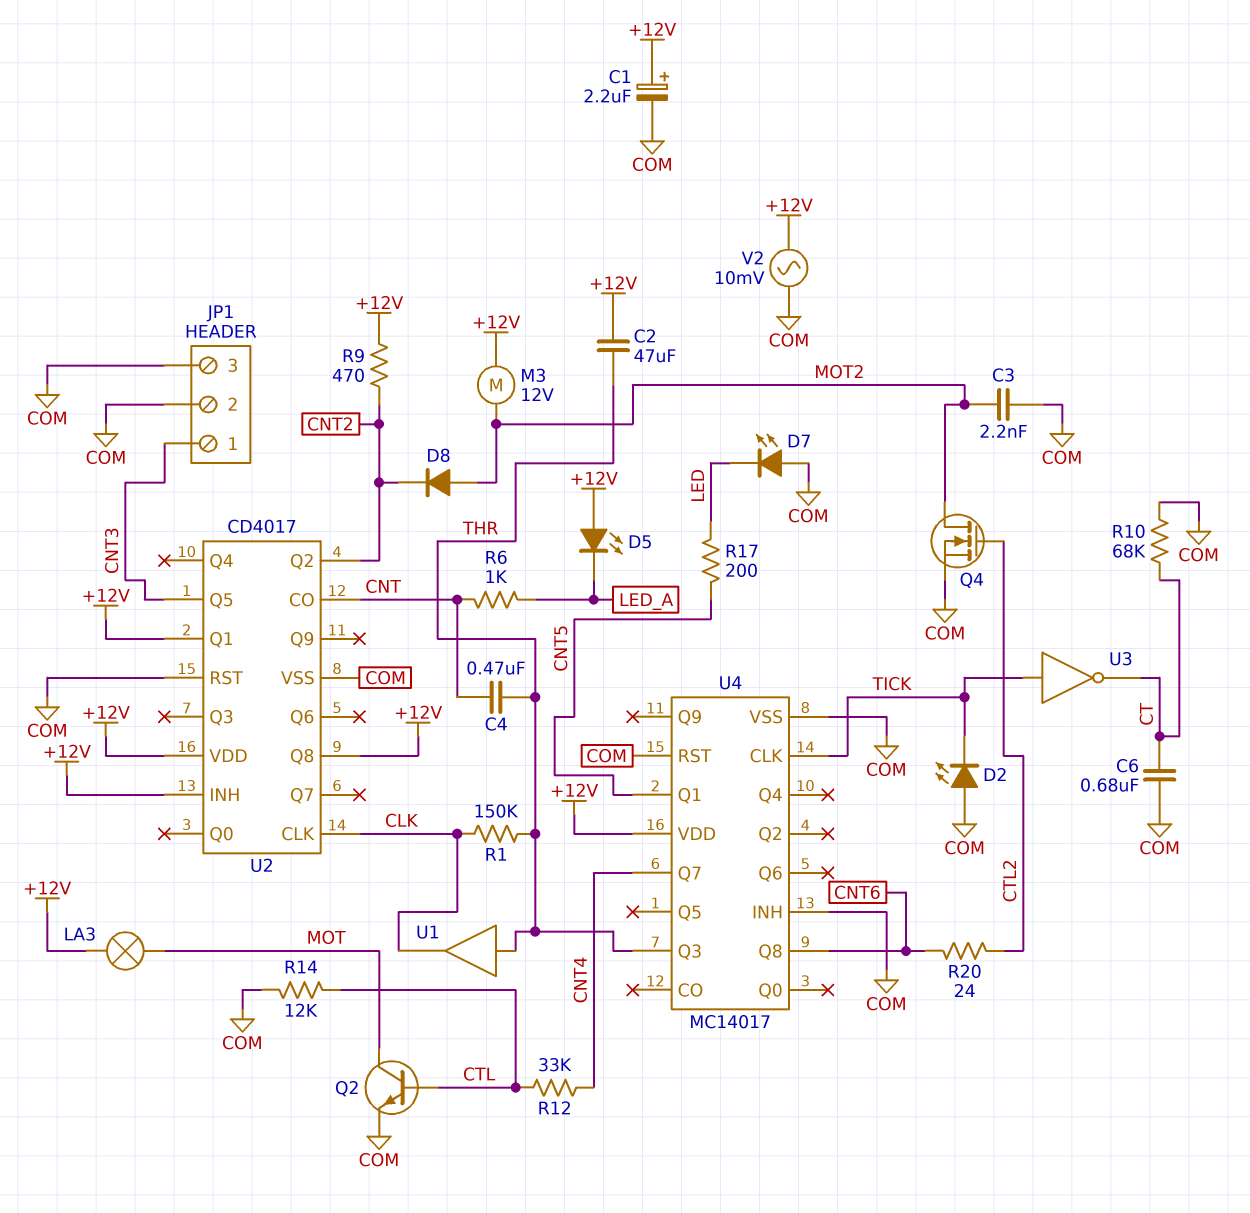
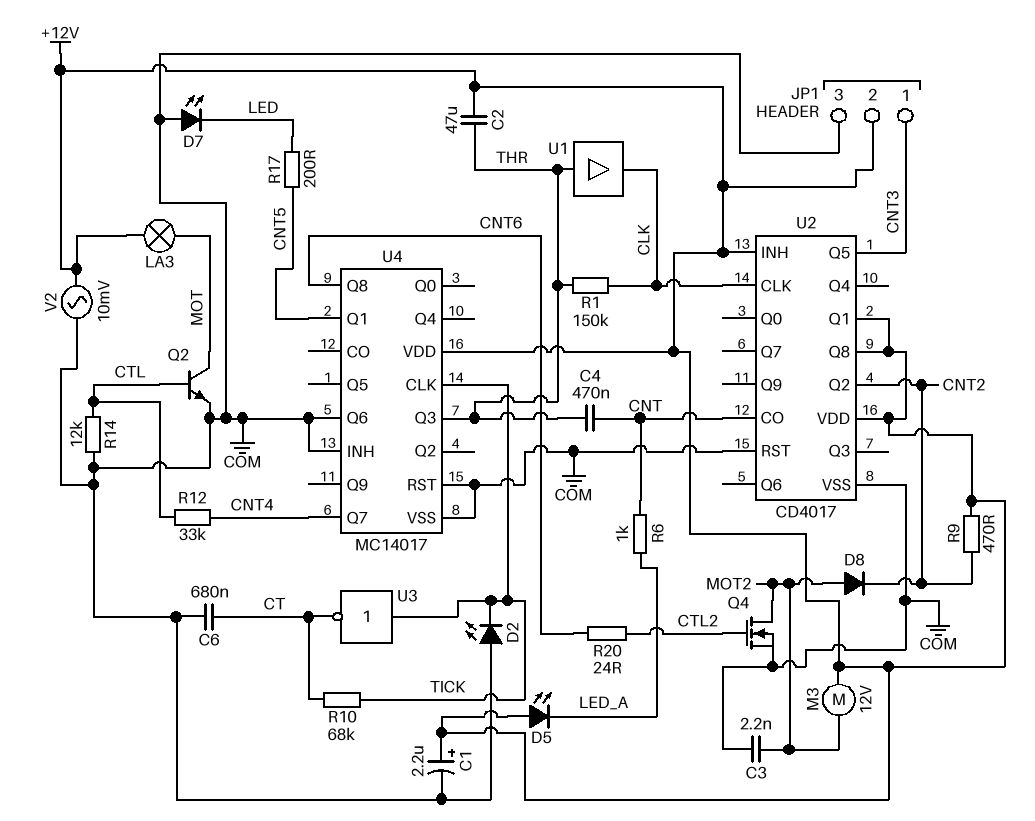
JP1 pin 2: COM -> +12V
R10: 68k (COM, CT) -> 68k (CT, TICK)
U4 pin Q6: none -> COM

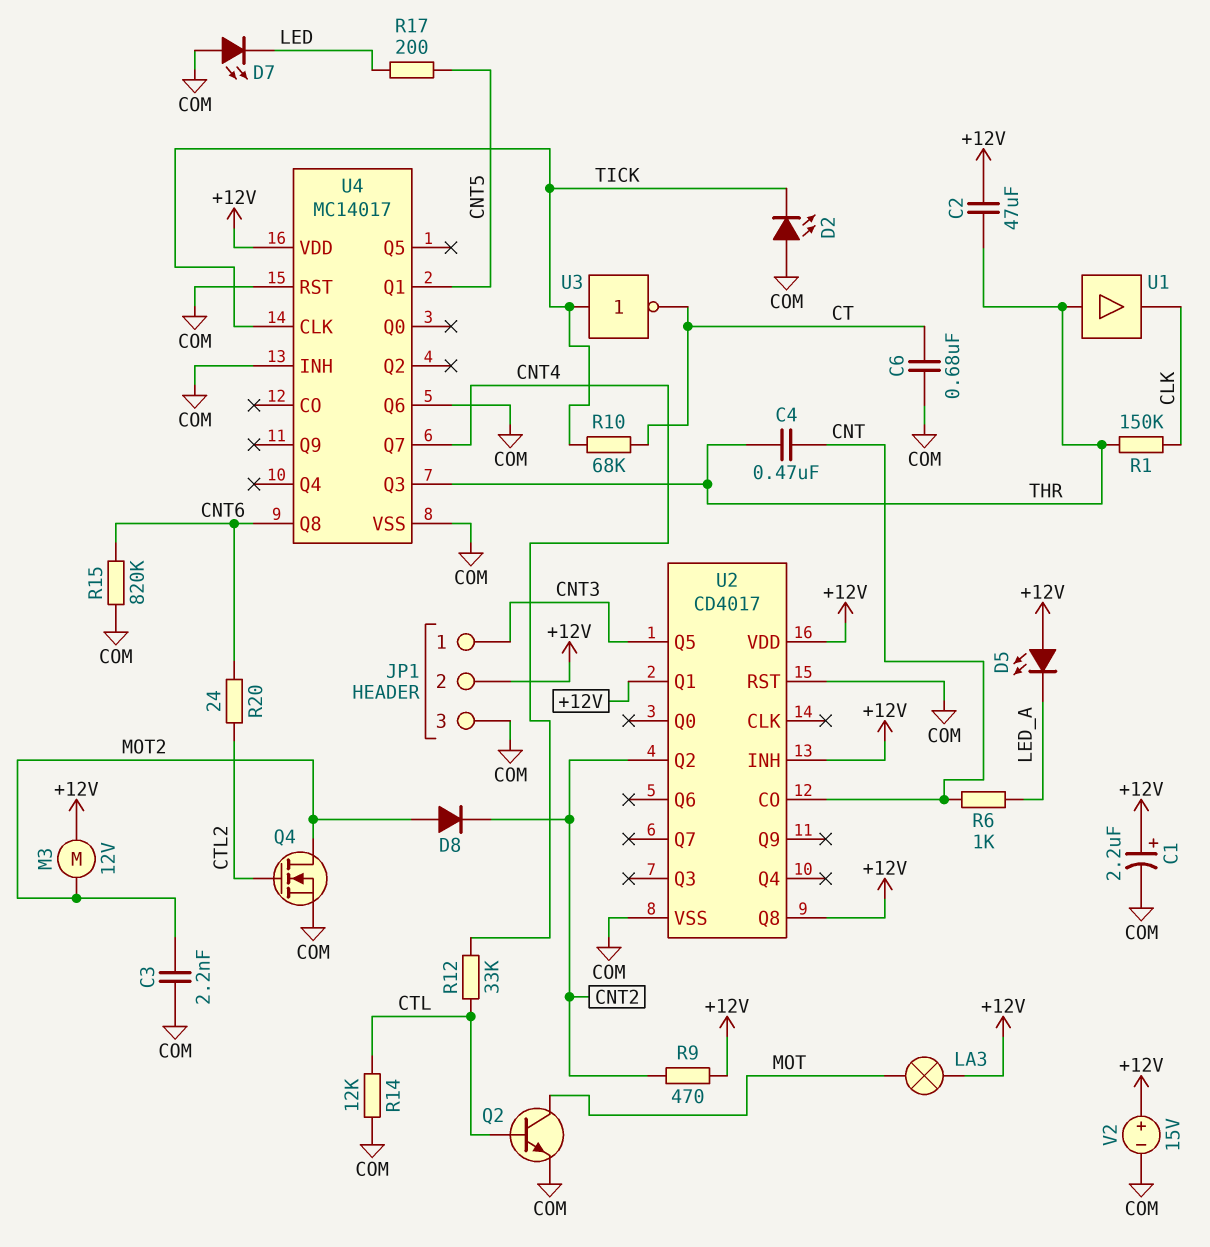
R15: none -> 820k (CNT6, COM)
U2 pin CLK: CLK -> none
V2: AC 10mV (+12V, COM) -> 15V (plus +12V, minus COM)

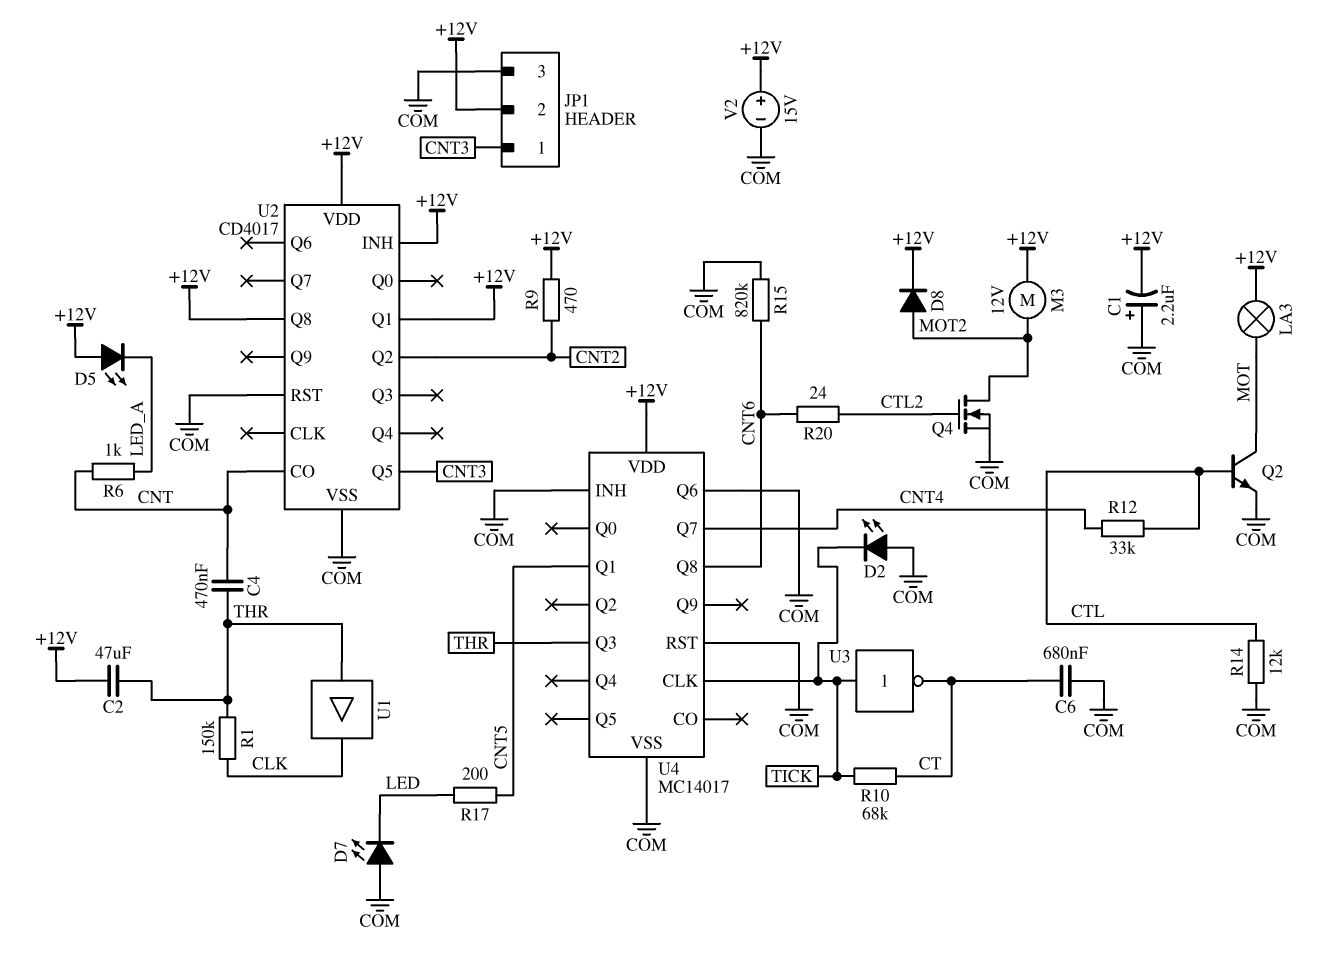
C1: 2.2uF (plus +12V, minus COM) -> 2.2uF (plus COM, minus +12V)
C3: 2.2nF (COM, MOT2) -> none
D8: diode (A MOT2, K CNT2) -> diode (A MOT2, K +12V)

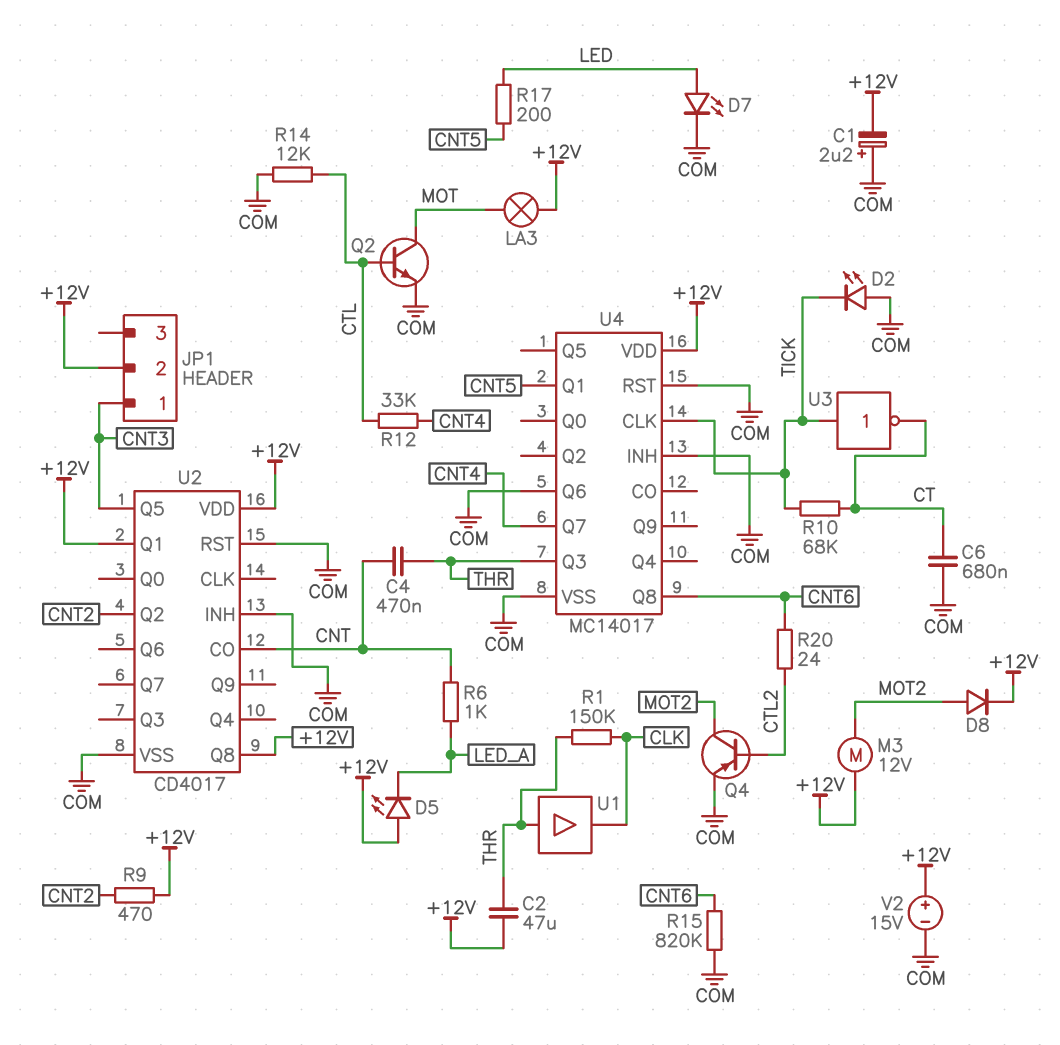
D7: LED (A COM, K LED) -> LED (A LED, K COM)
JP1 pin 3: COM -> none
Q4: NMOS (G CTL2, D MOT2, S COM) -> PNP (B CTL2, C MOT2, E COM)
U2 pin INH: +12V -> COM

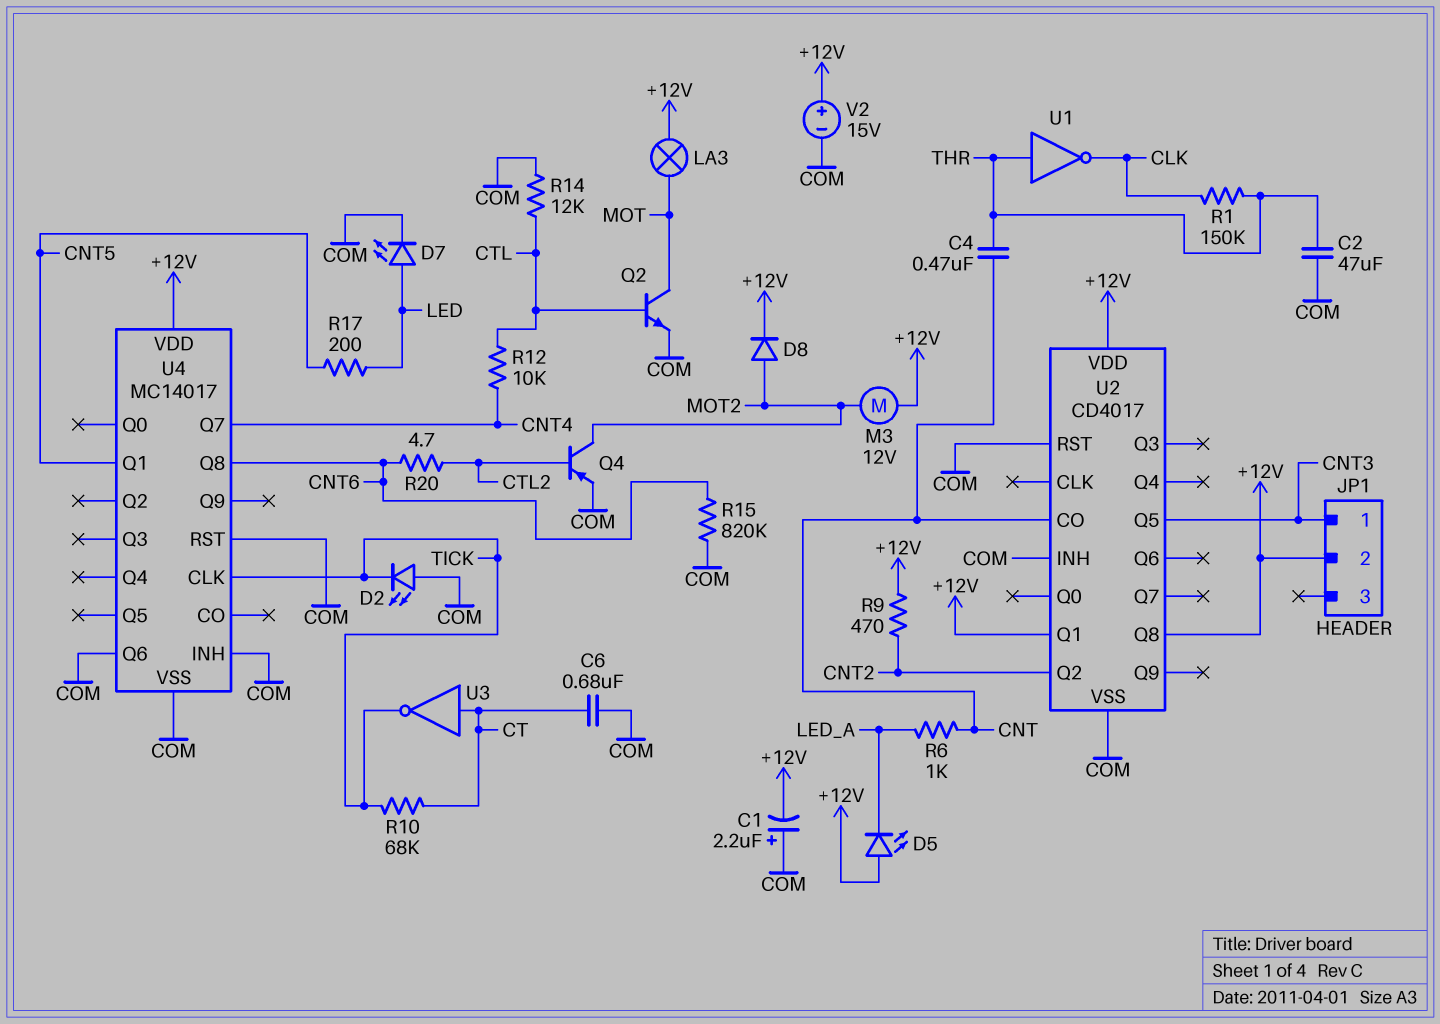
C2: 47uF (+12V, THR) -> 47uF (COM, THR)
R12: 33k (CNT4, CTL) -> 10k (CNT4, CTL)
R20: 24 (CNT6, CTL2) -> 4.7 (CNT6, CTL2)
U1: buffer (in THR, out CLK) -> NOT (in THR, out CLK)
U3: NOT (in TICK, out CT) -> NOT (in CT, out TICK)
U4 pin Q3: THR -> none

